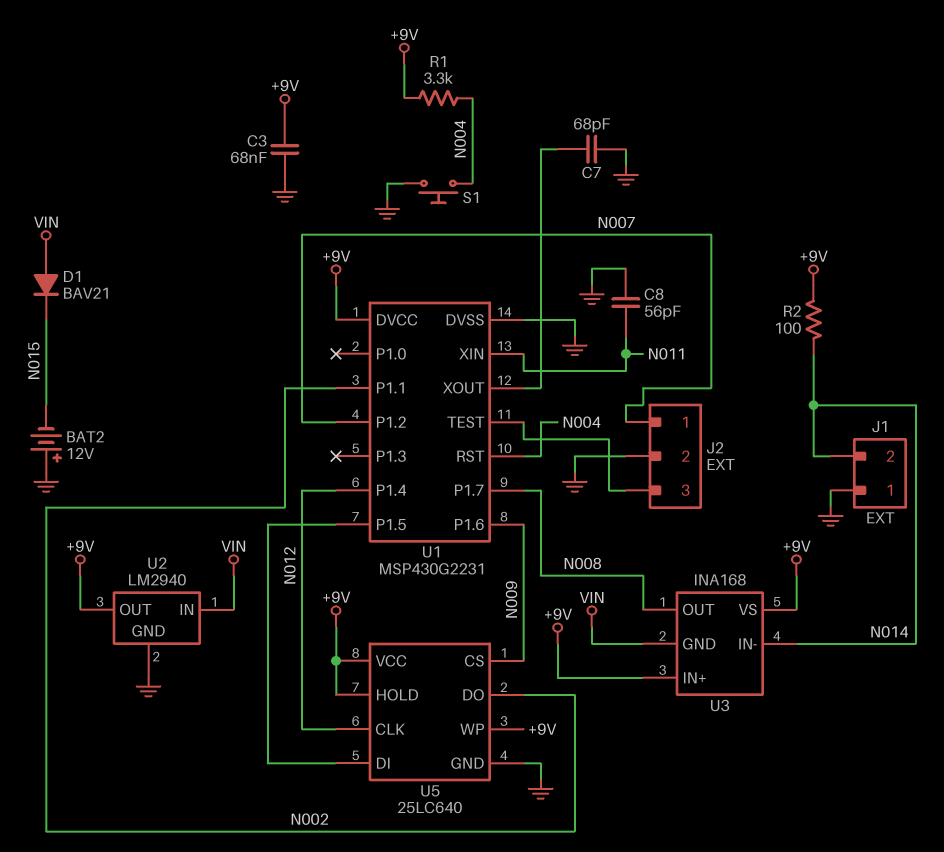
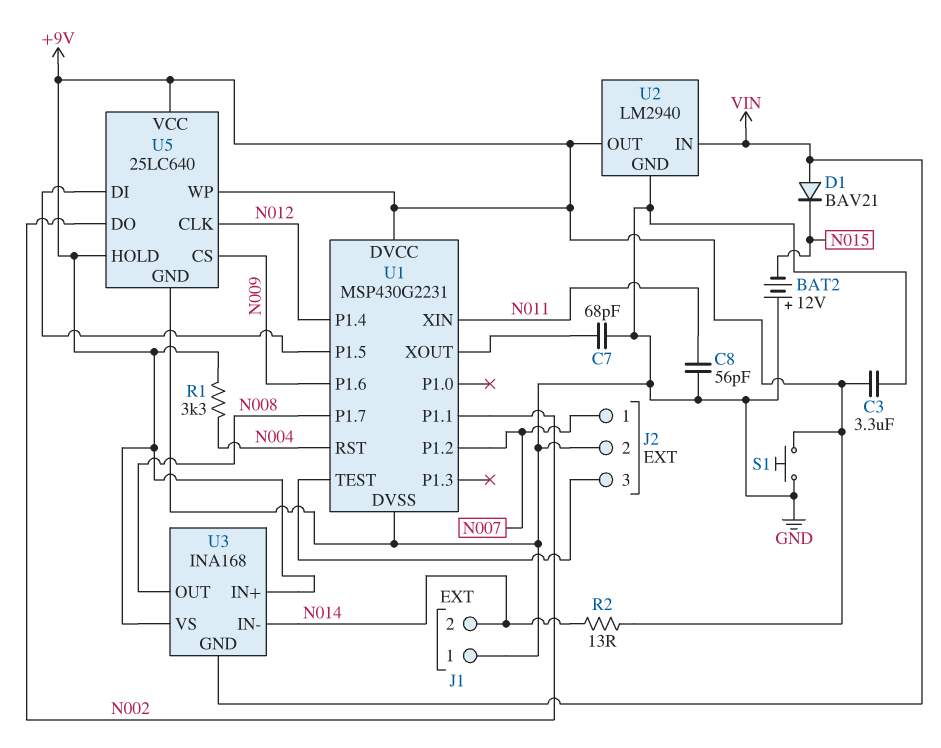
C3: 68nF (+9V, GND) -> 3.3uF (+9V, GND)
R2: 100 (+9V, N014) -> 13 (+9V, N014)
S1: button (GND, N004) -> button (+9V, GND)

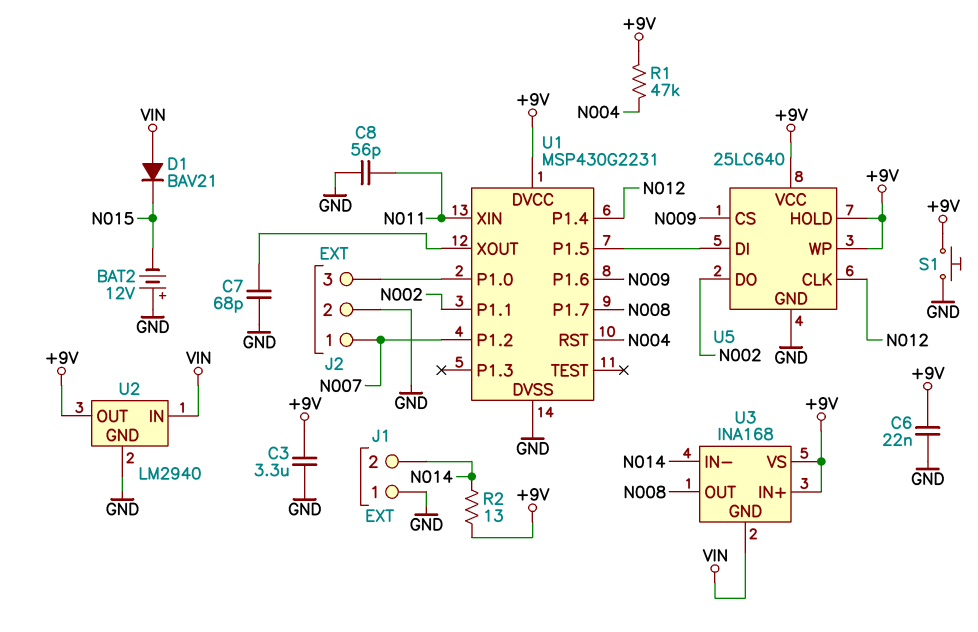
C6: none -> 22nF (+9V, GND)
R1: 3.3k (+9V, N004) -> 47k (+9V, N004)
U1 pin P1.0: none -> J2/3
U1 pin TEST: J2/3 -> none

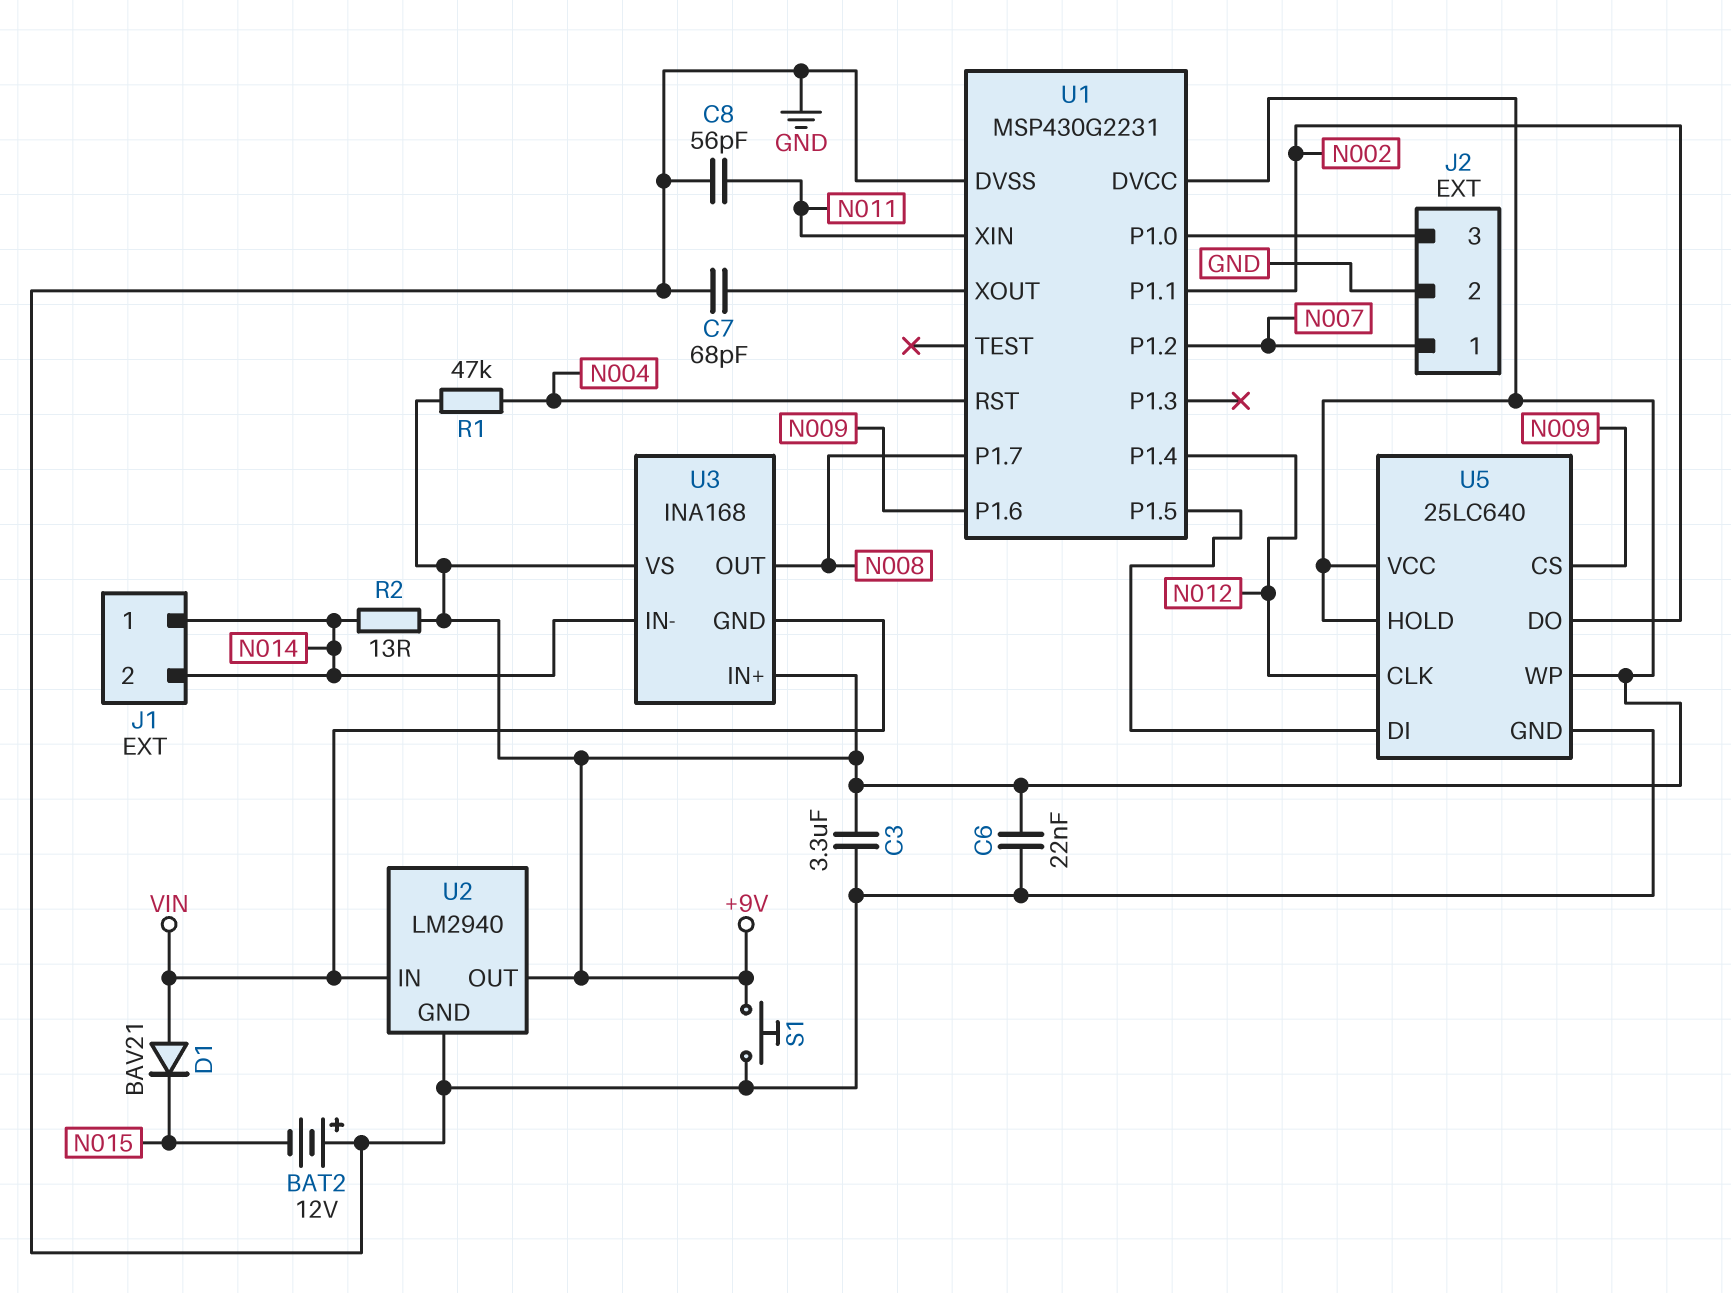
J1 pin 1: GND -> N014

